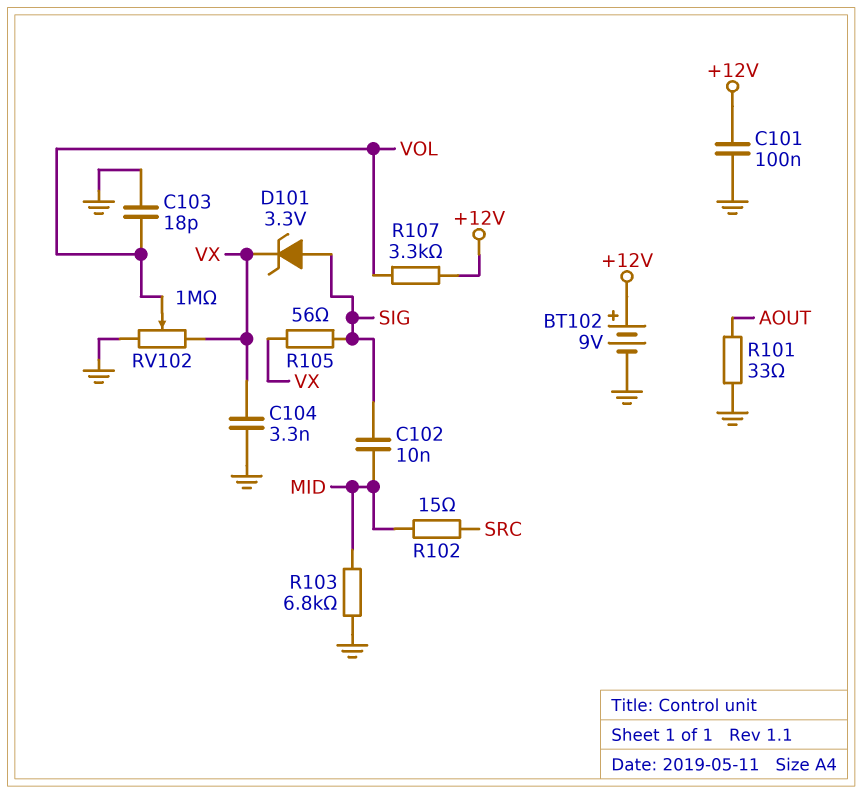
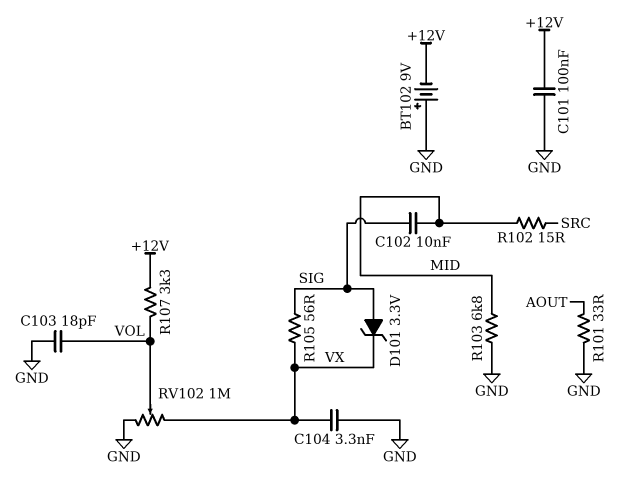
BT102: 9V (plus +12V, minus GND) -> 9V (plus GND, minus +12V)

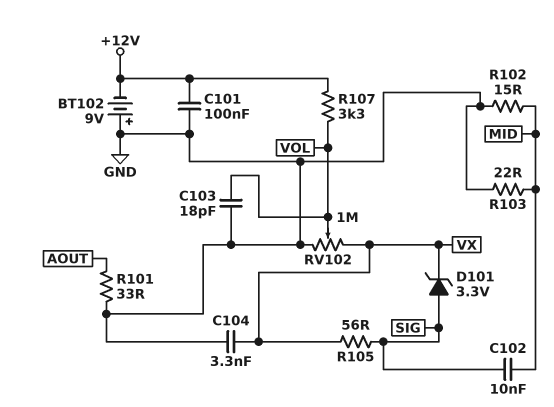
R102: 15 (MID, SRC) -> 15 (GND, MID)
R103: 6.8k (GND, MID) -> 22 (GND, MID)

